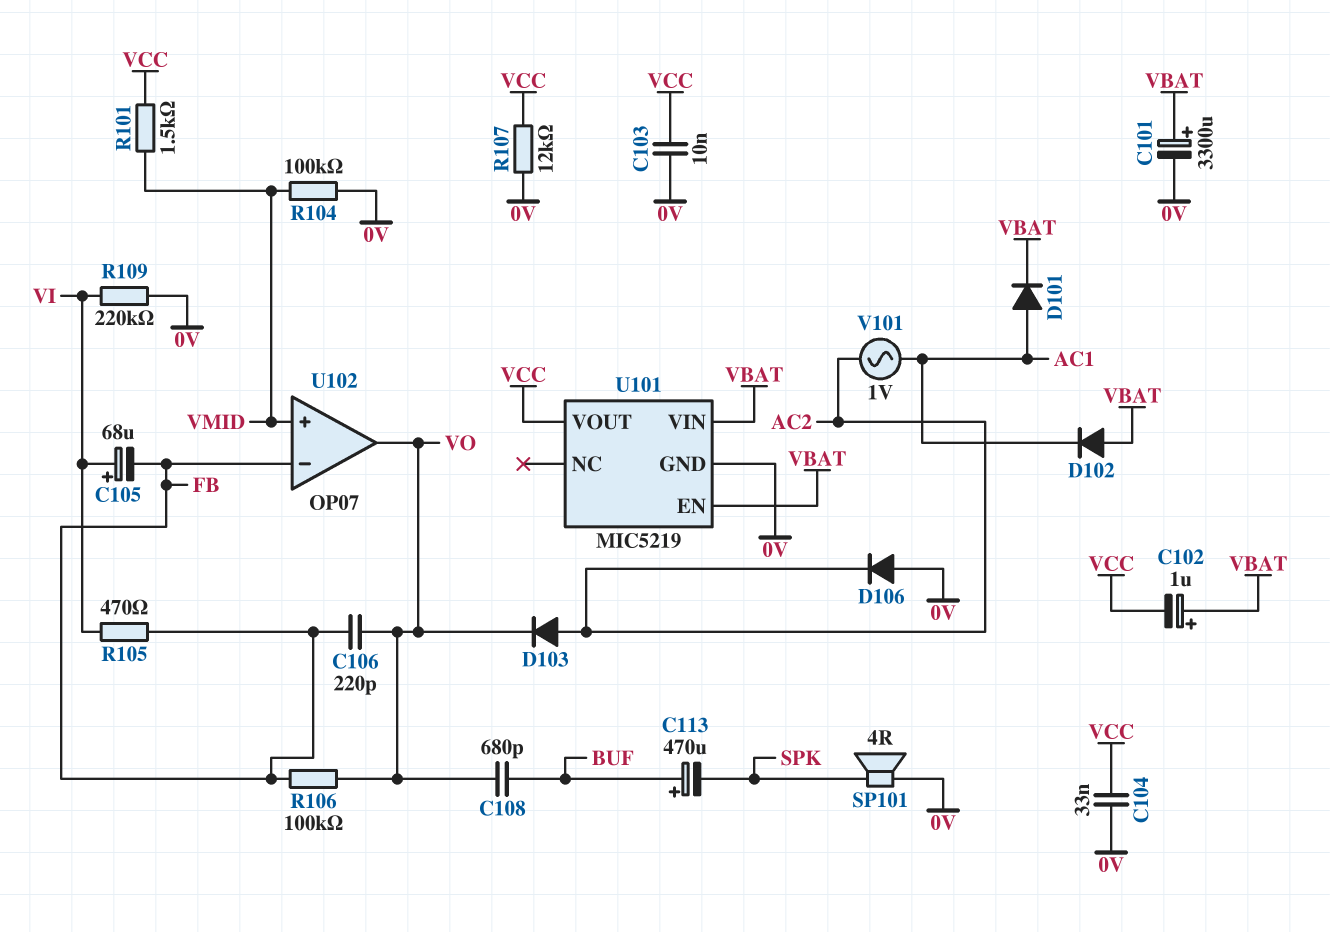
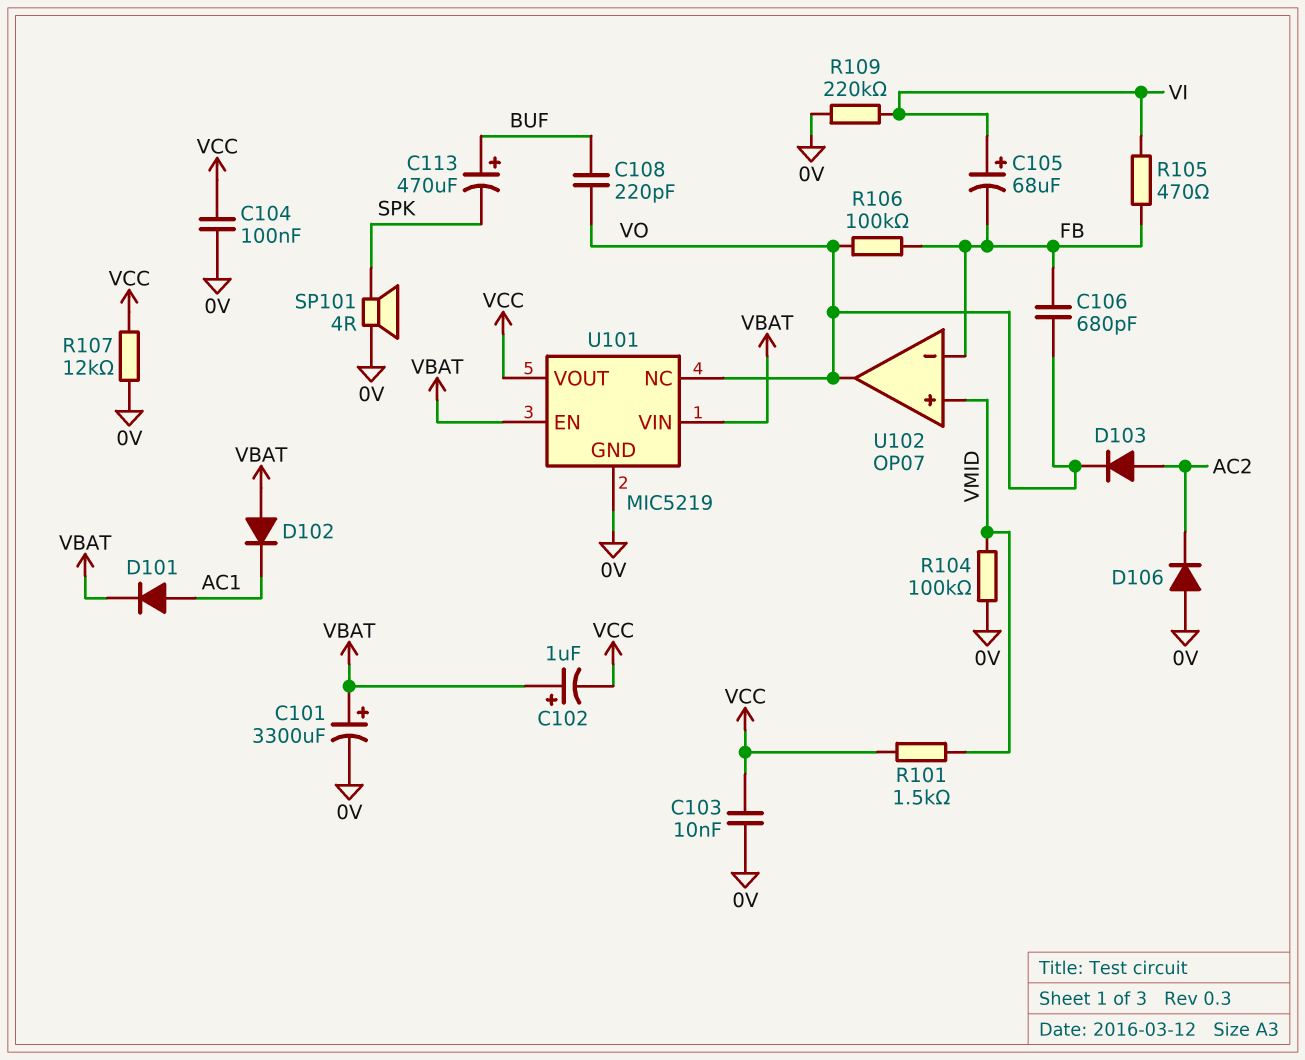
C104: 33nF (0V, VCC) -> 100nF (0V, VCC)
C106: 220pF (FB, VO) -> 680pF (FB, VO)
C108: 680pF (BUF, VO) -> 220pF (BUF, VO)
U101 pin NC: none -> VO
V101: AC 1V (AC1, AC2) -> none

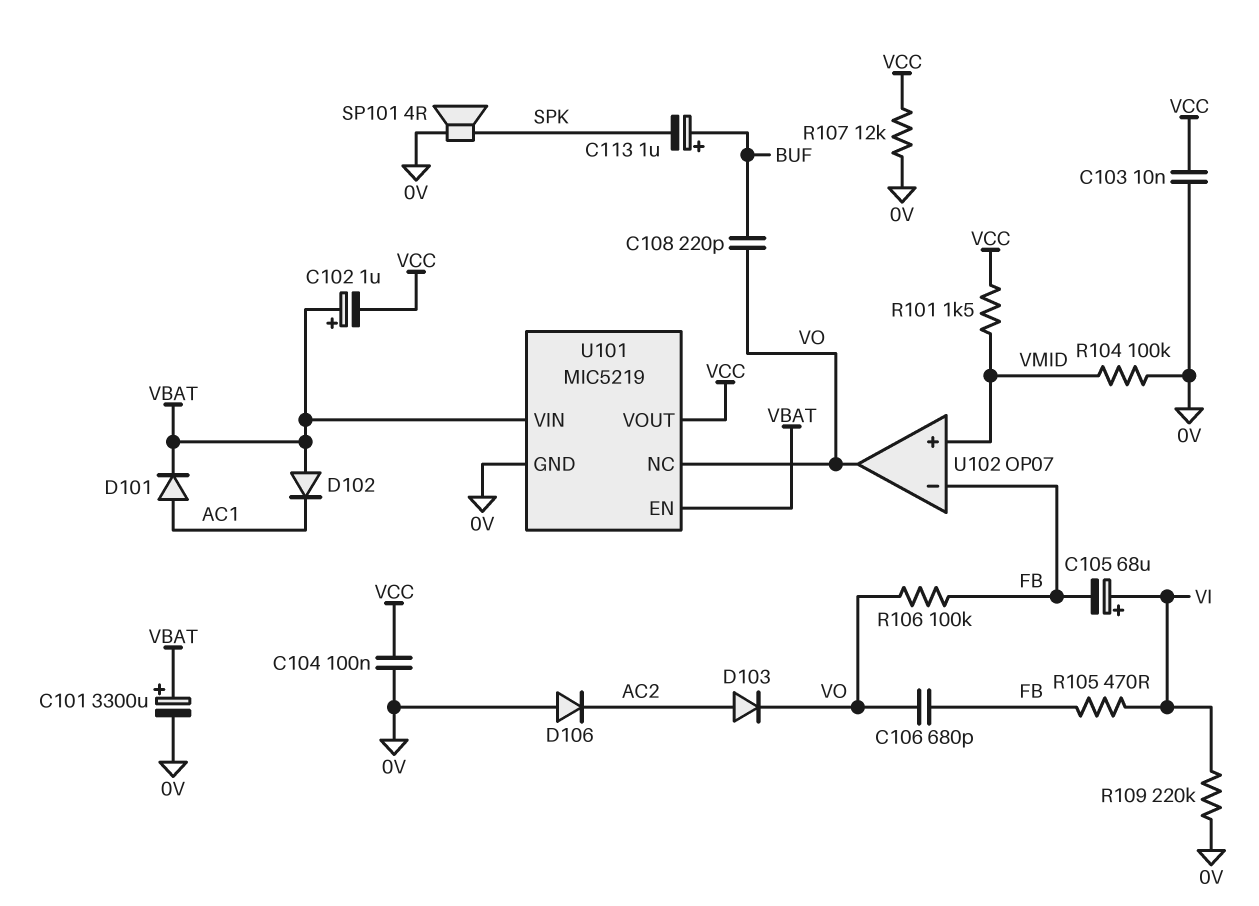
C113: 470uF (plus BUF, minus SPK) -> 1uF (plus BUF, minus SPK)

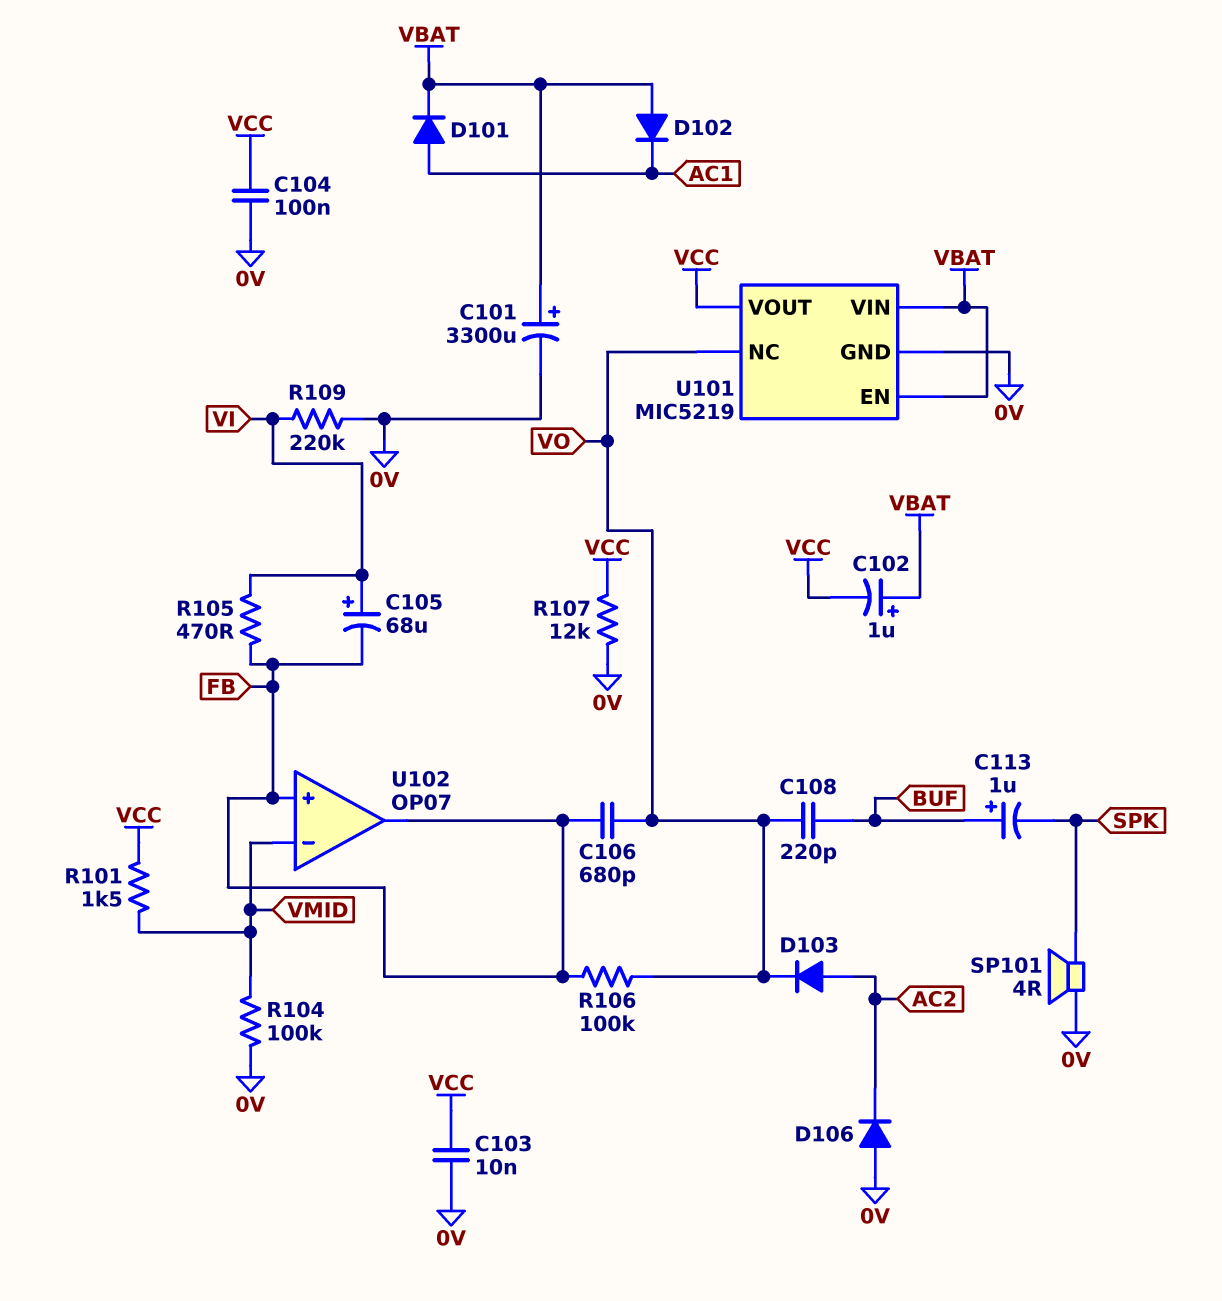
U102 pin in+: VMID -> FB
U102 pin in-: FB -> VMID
U102 pin out: VO -> FB

